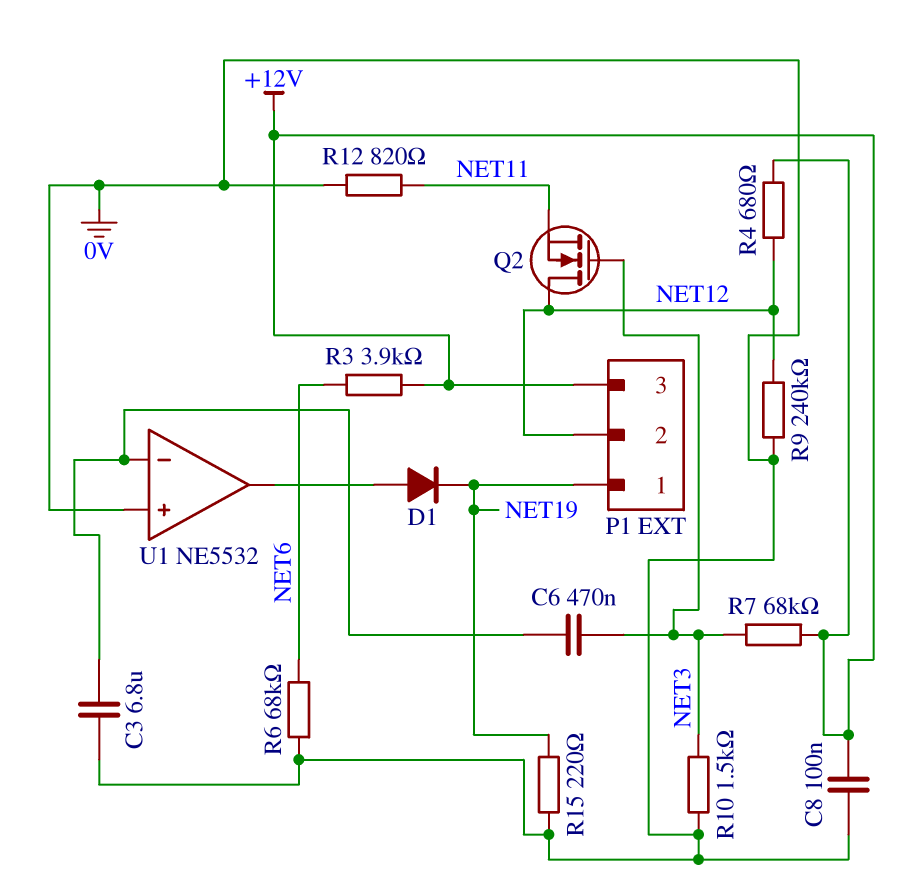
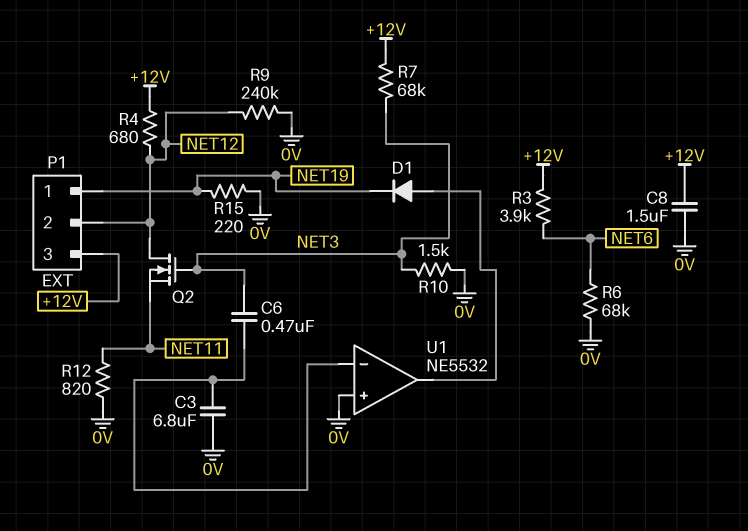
C8: 100nF (+12V, 0V) -> 1.5uF (+12V, 0V)

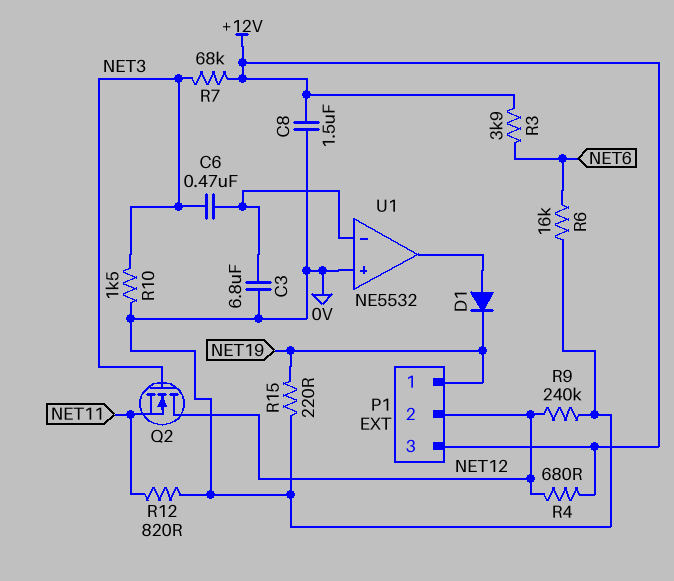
R6: 68k (0V, NET6) -> 16k (0V, NET6)

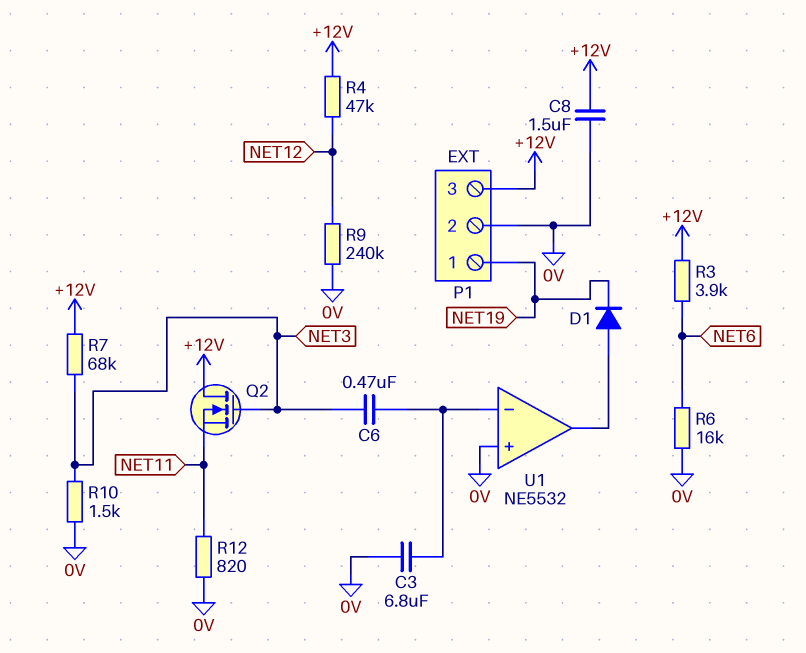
P1 pin 2: NET12 -> 0V
Q2: NMOS (G NET3, D NET12, S NET11) -> NMOS (G NET3, D +12V, S NET11)
R4: 680 (+12V, NET12) -> 47k (+12V, NET12)
R15: 220 (0V, NET19) -> none

